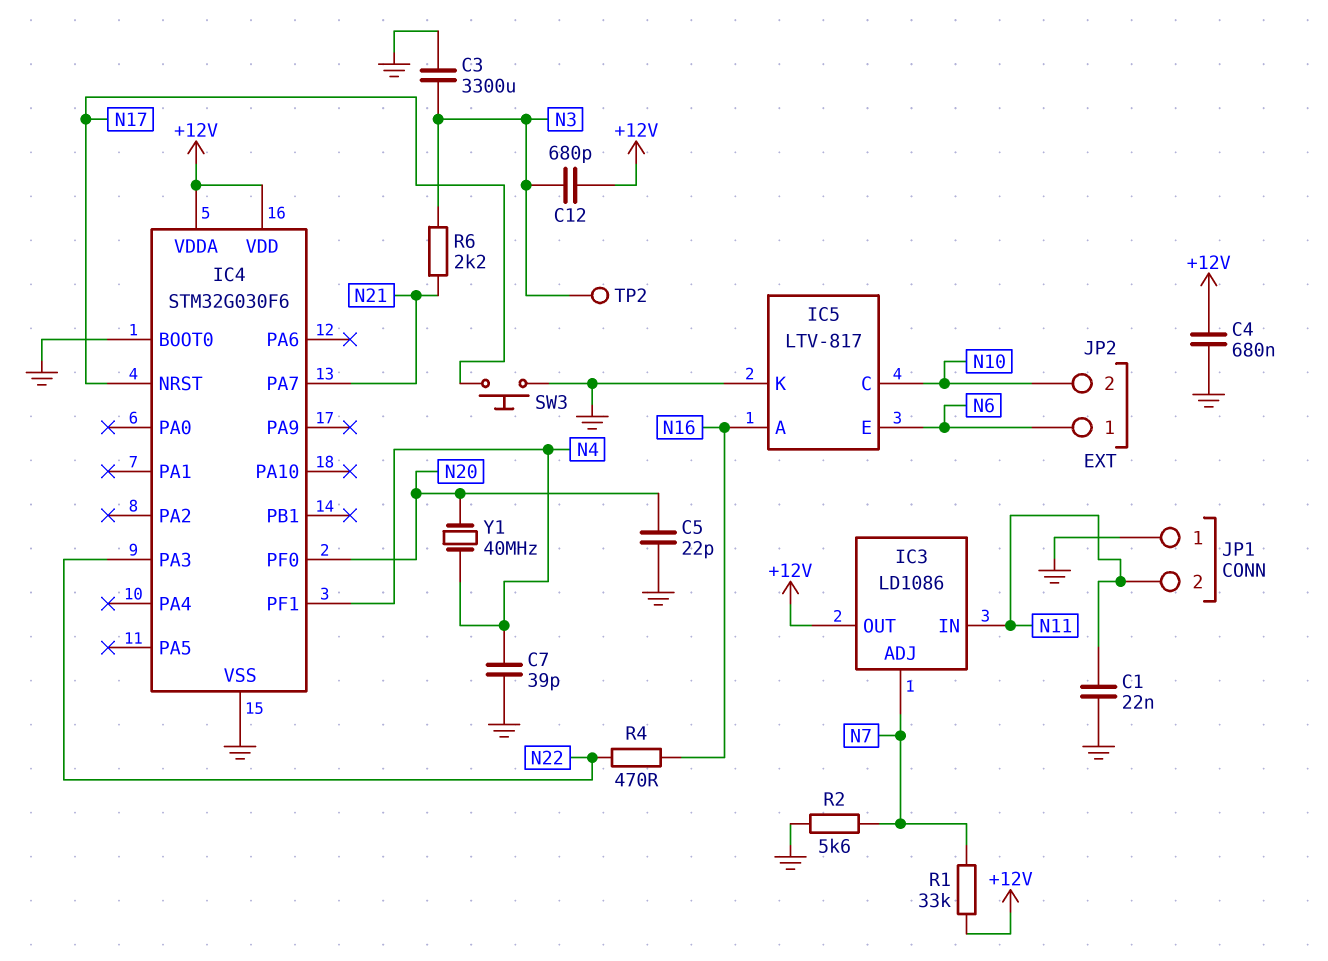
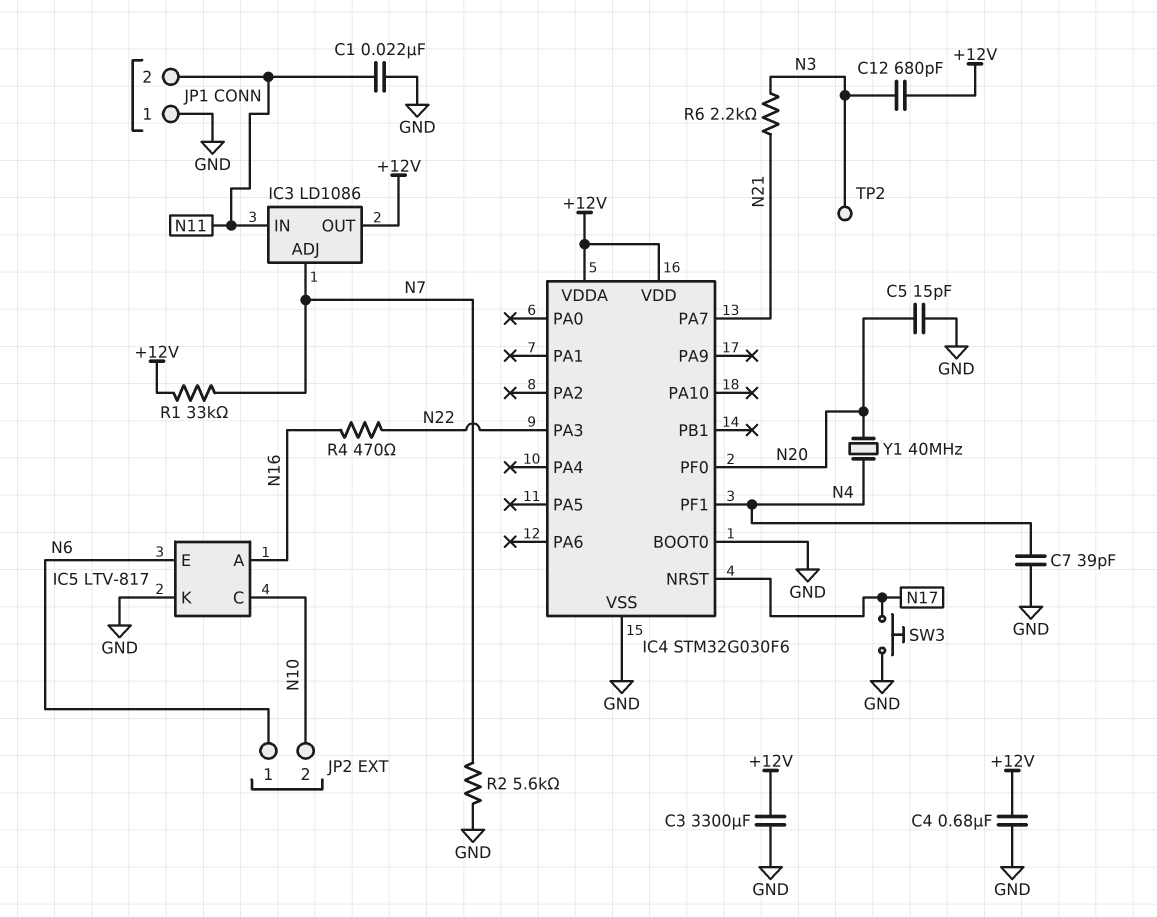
C3: 3300uF (GND, N3) -> 3300uF (+12V, GND)
C5: 22pF (GND, N20) -> 15pF (GND, N20)

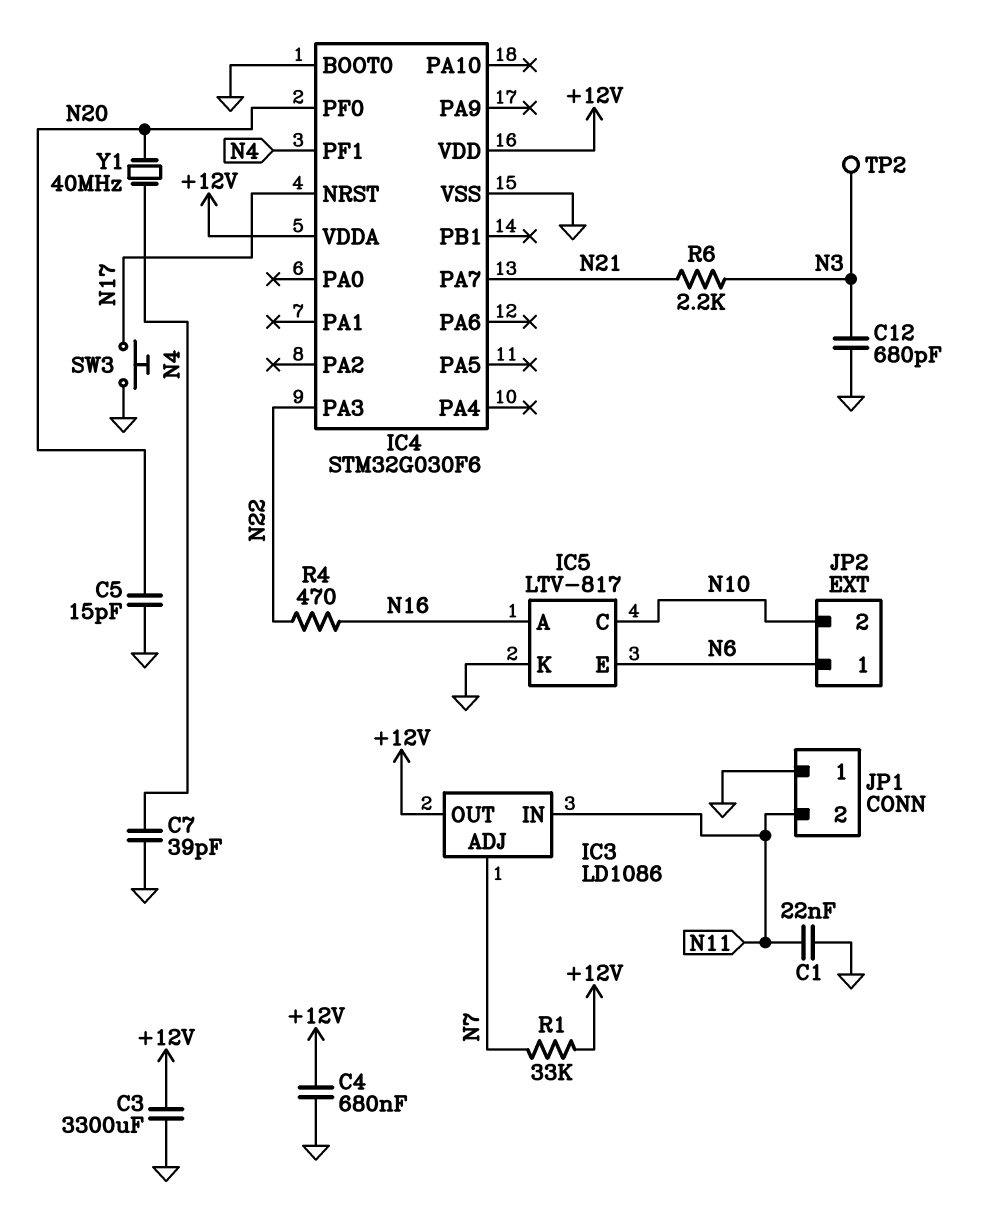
C12: 680pF (+12V, N3) -> 680pF (GND, N3)
R2: 5.6k (GND, N7) -> none

